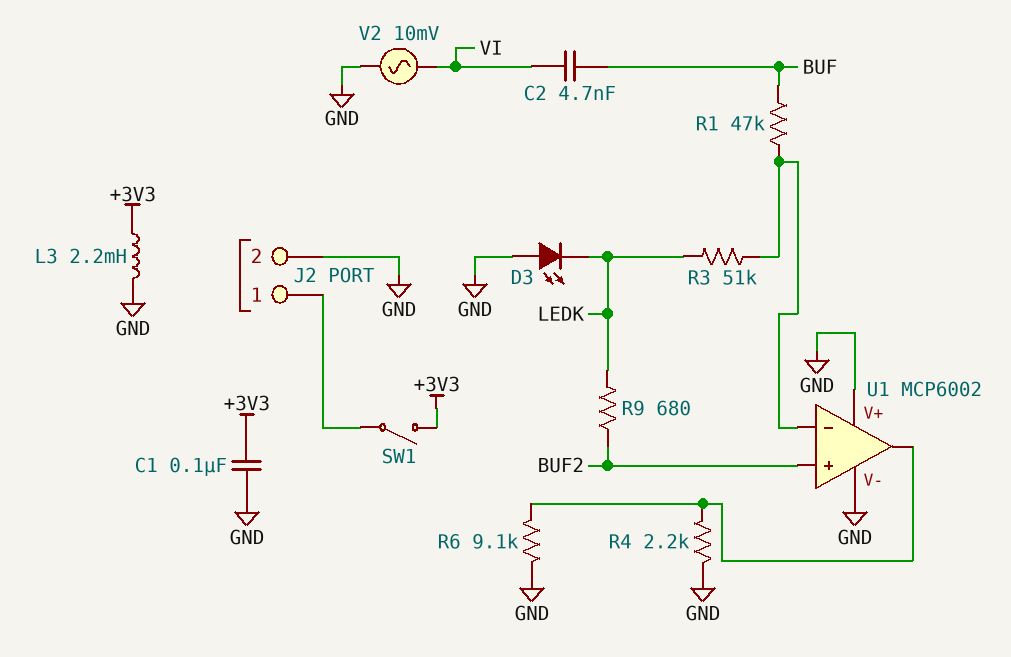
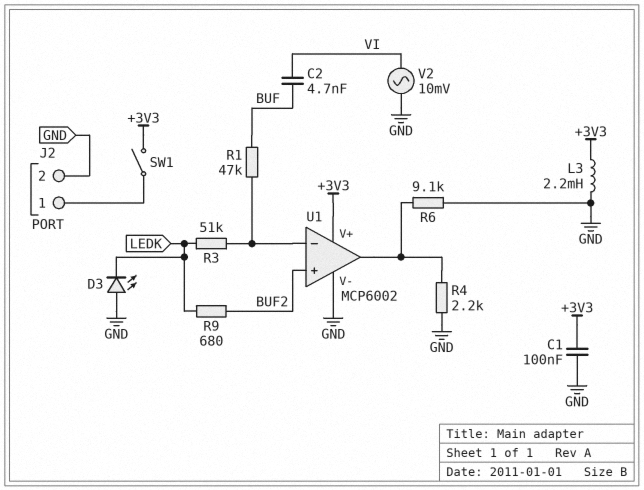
U1 pin V+: GND -> +3V3

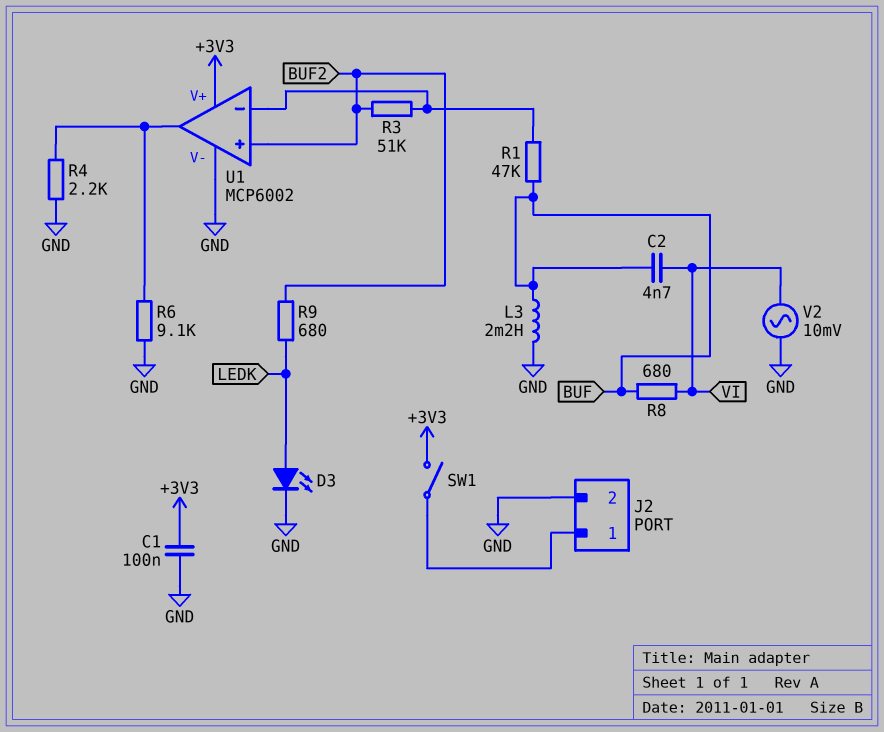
D3: LED (A GND, K LEDK) -> LED (A LEDK, K GND)
L3: 2.2mH (+3V3, GND) -> 2.2mH (BUF, GND)
R3: 51k (LEDK, U1/in-) -> 51k (BUF2, U1/in-)
R8: none -> 680 (BUF, VI)

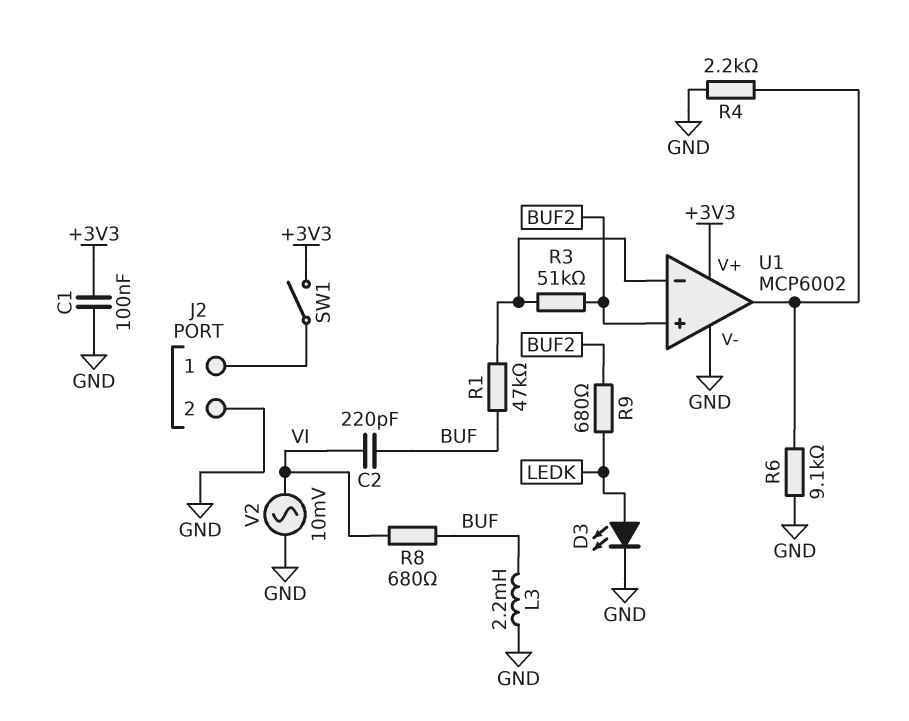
C2: 4.7nF (BUF, VI) -> 220pF (BUF, VI)

